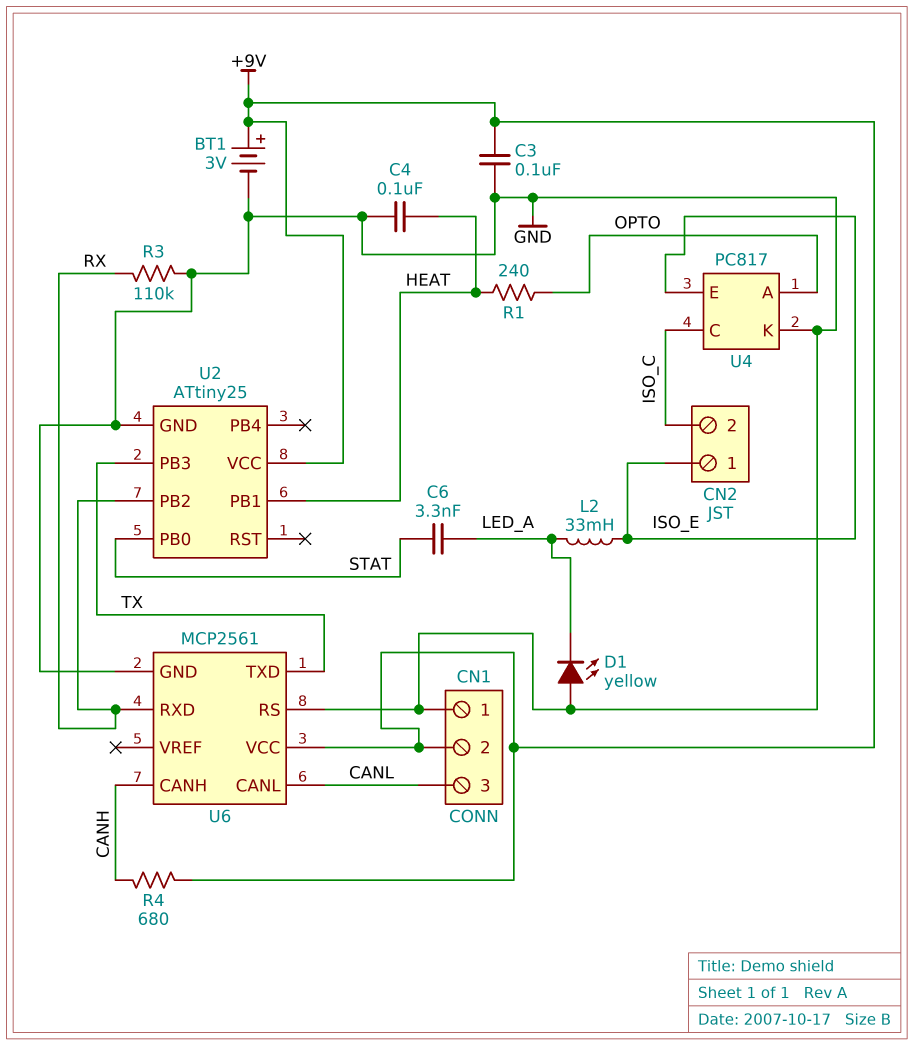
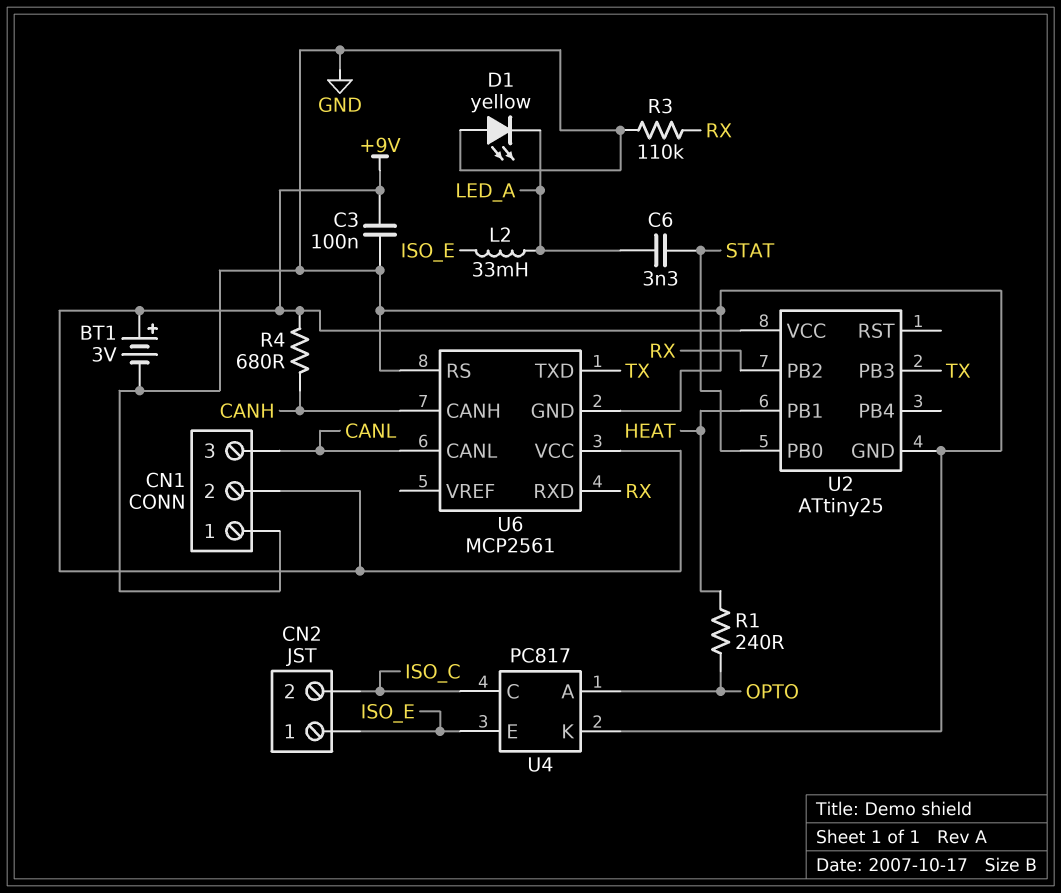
C4: 100nF (GND, HEAT) -> none

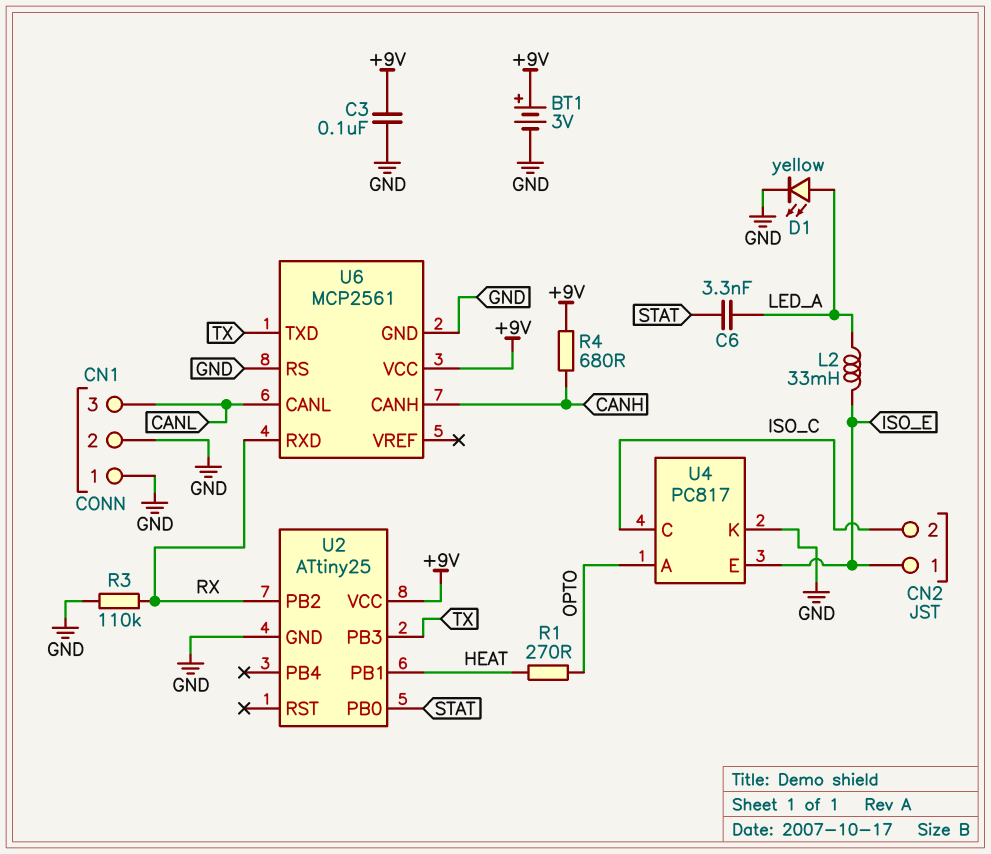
CN1 pin 2: +9V -> GND
D1: LED yellow (A GND, K LED_A) -> LED yellow (A LED_A, K GND)
R1: 240 (HEAT, OPTO) -> 270 (HEAT, OPTO)

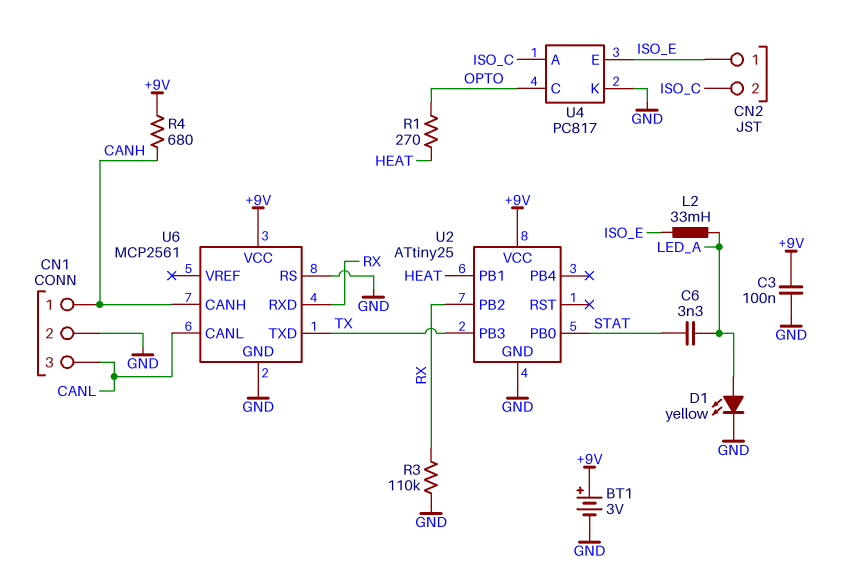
CN1 pin 1: GND -> CANH
U4 pin A: OPTO -> ISO_C
U4 pin C: ISO_C -> OPTO

